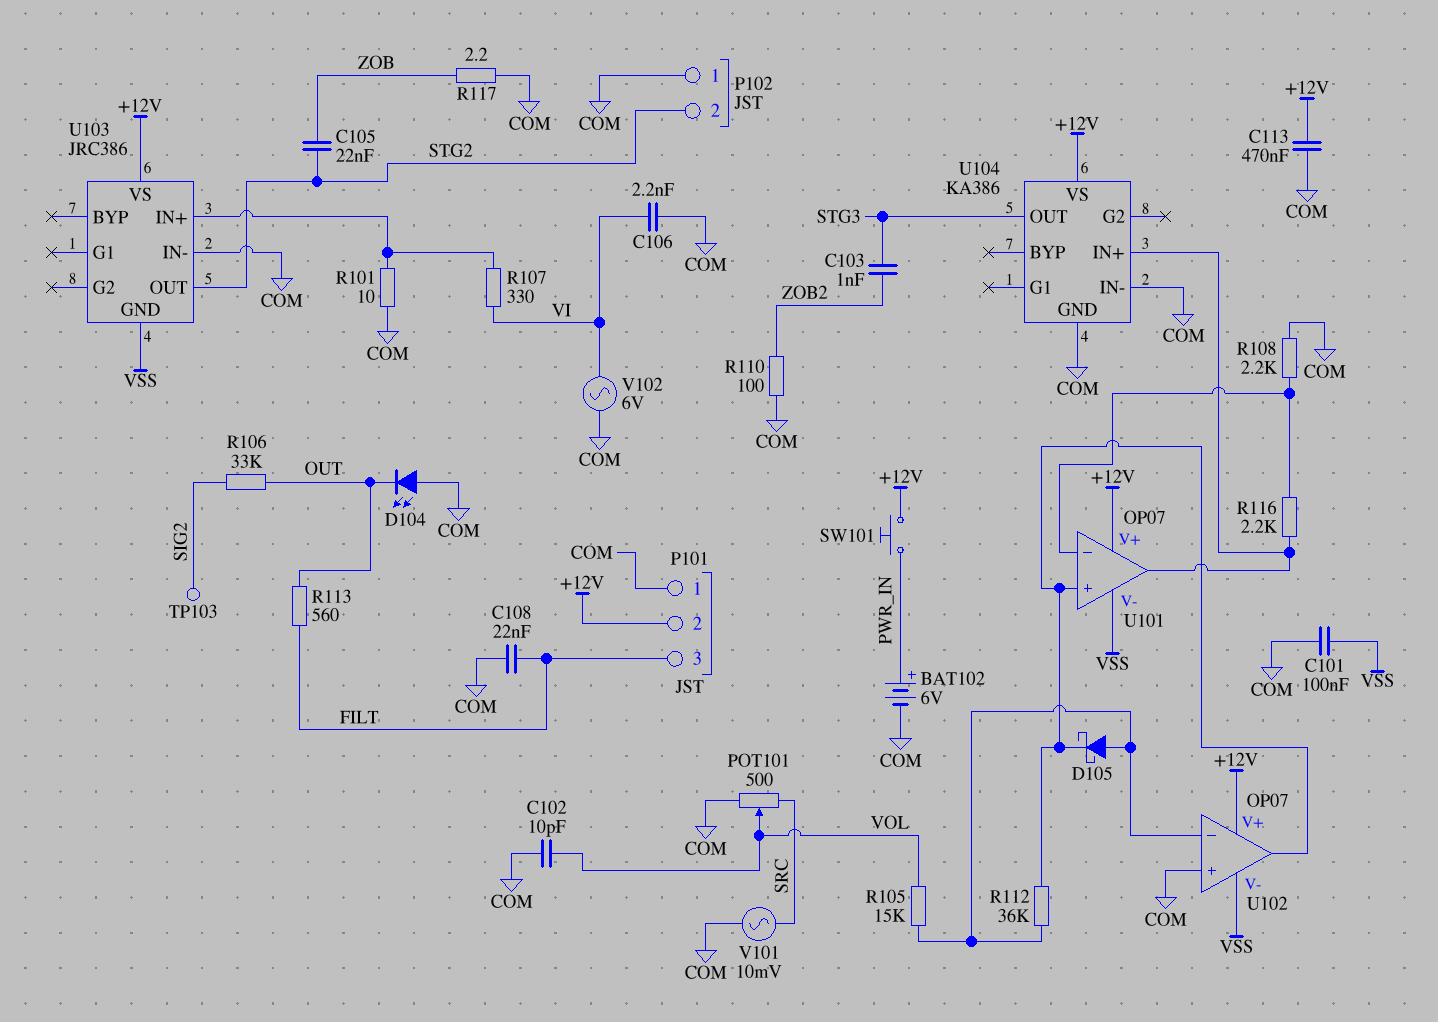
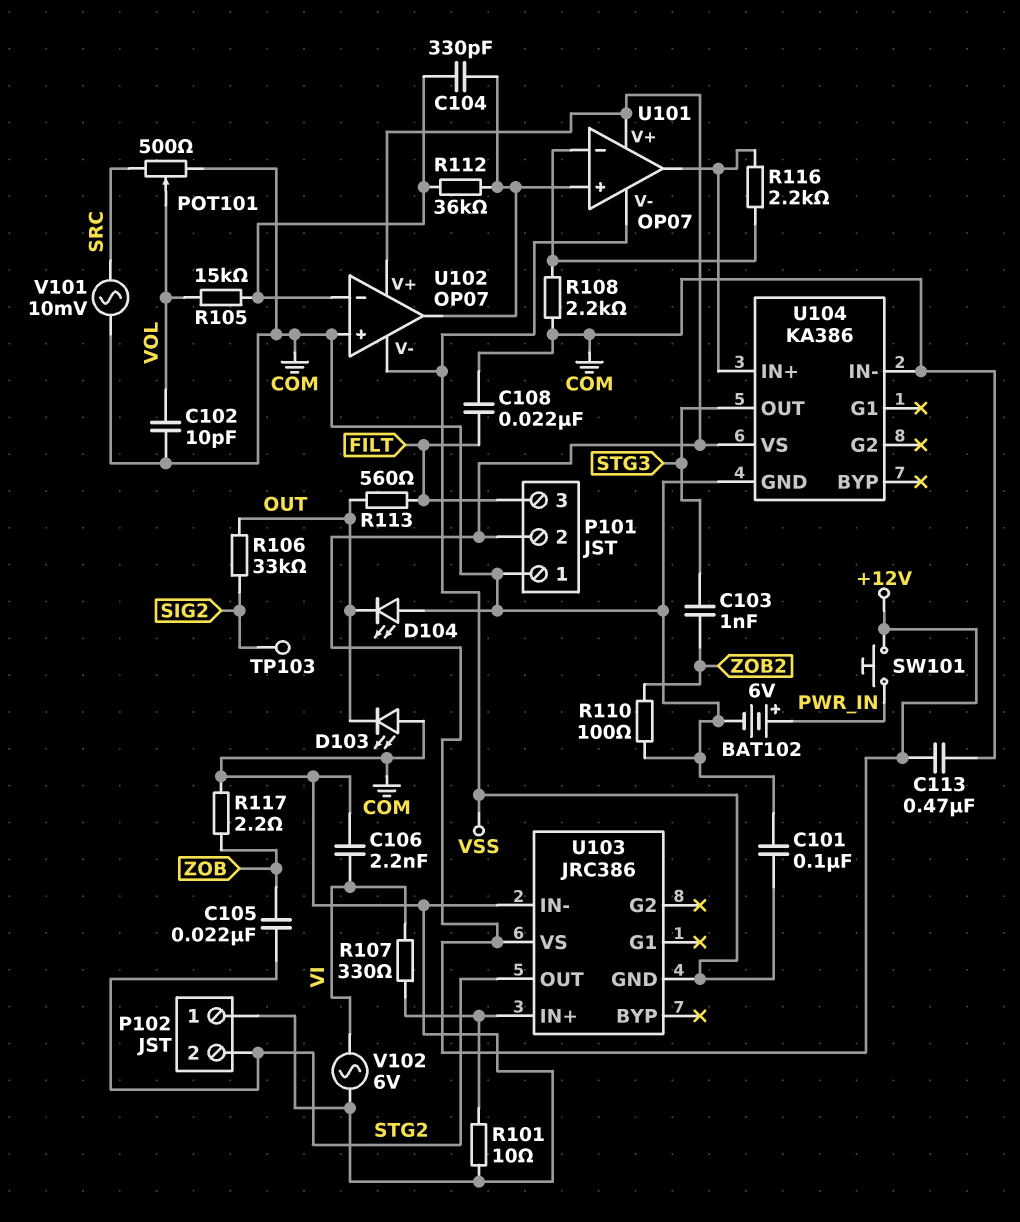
C104: none -> 330pF (U101/in+, U102/in-)
D103: none -> LED (A COM, K OUT)
D105: schottky (A U102/in-, K U101/in+) -> none

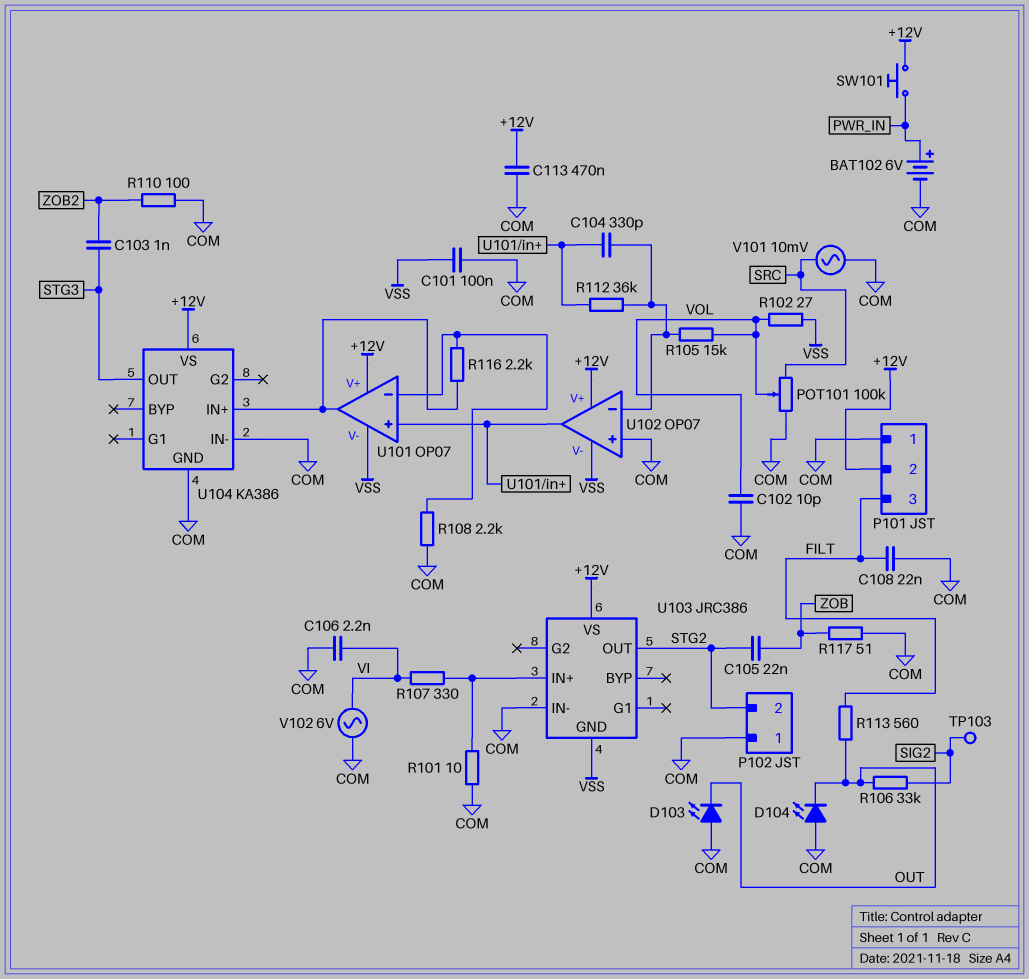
POT101: 500 (COM, SRC, wiper VOL) -> 100k (COM, SRC, wiper VOL)
R102: none -> 27 (VOL, VSS)
R117: 2.2 (COM, ZOB) -> 51 (COM, ZOB)

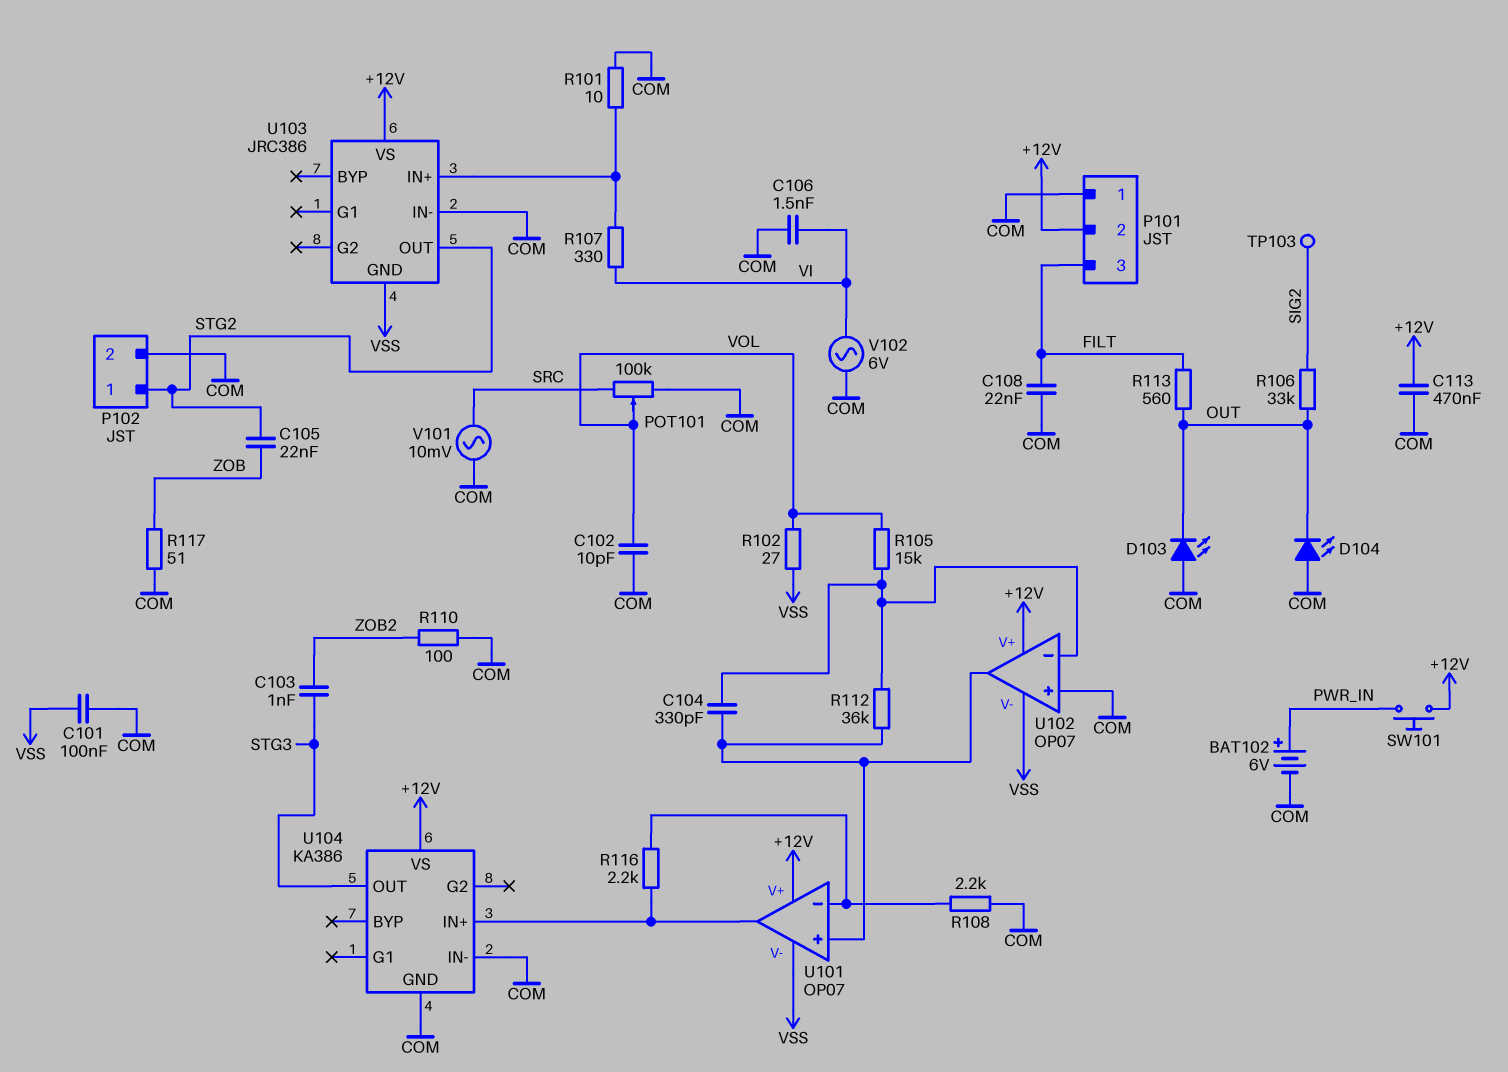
C106: 2.2nF (COM, VI) -> 1.5nF (COM, VI)
P102 pin 1: COM -> STG2
P102 pin 2: STG2 -> COM

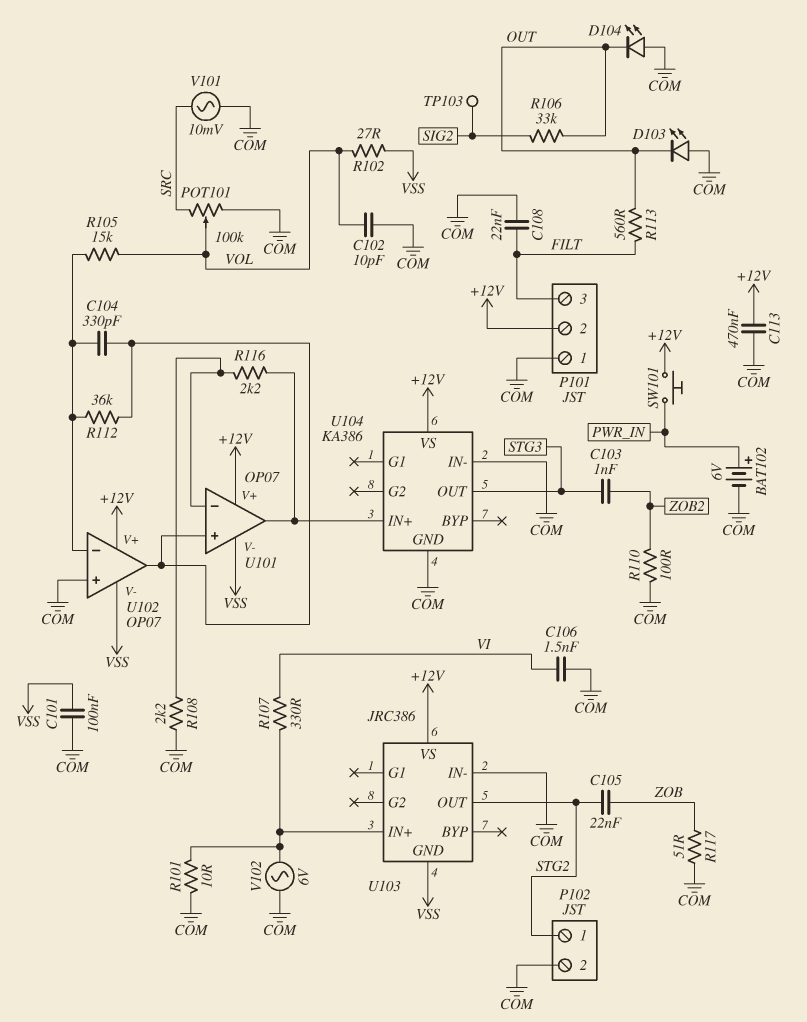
V102: AC 6V (COM, VI) -> AC 6V (COM, U103/IN+)

